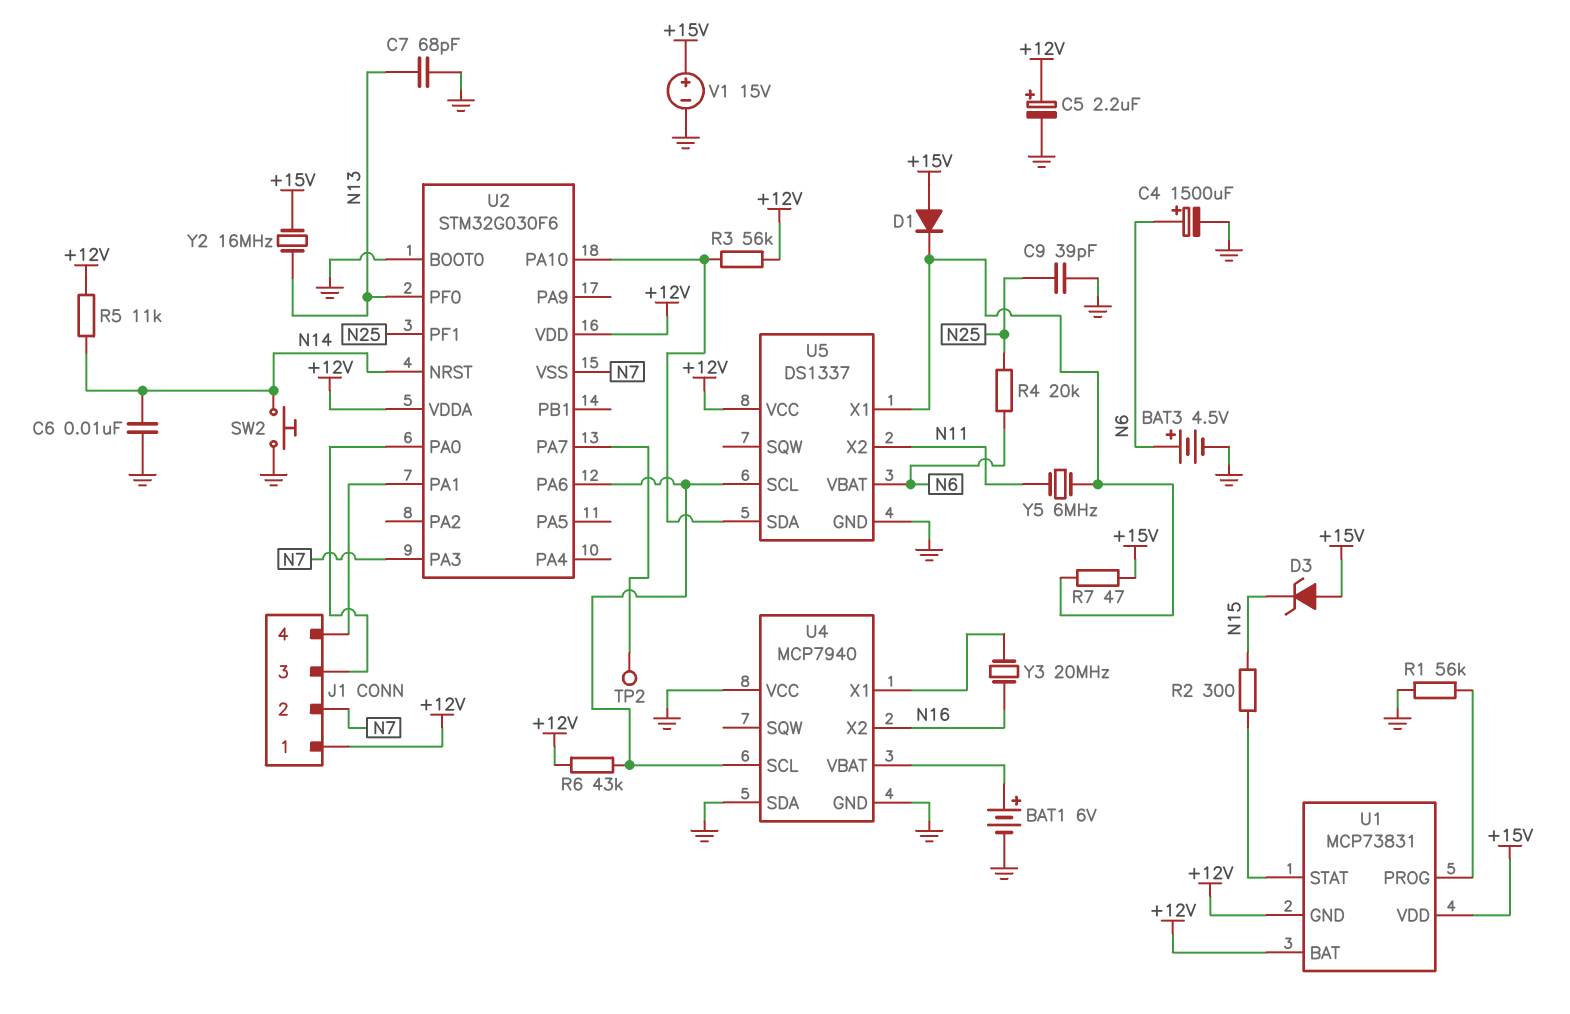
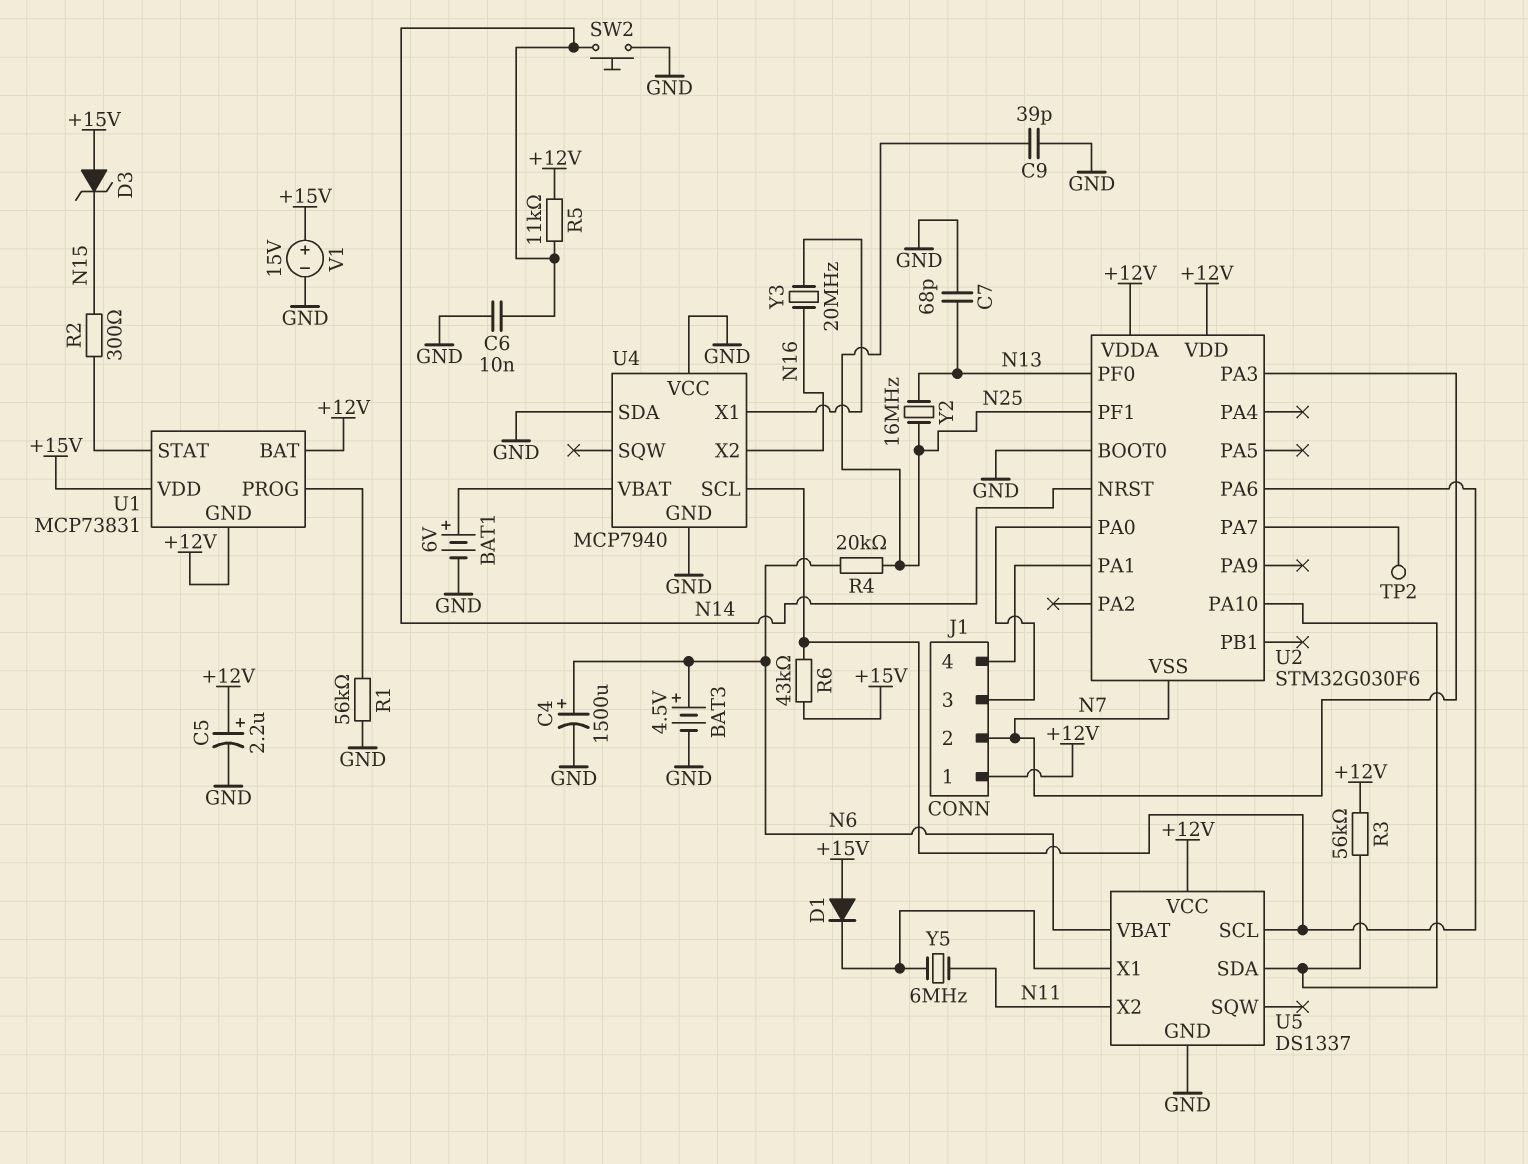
R6: 43k (+12V, U2/PA6) -> 43k (+15V, U2/PA6)
R7: 47 (+15V, U5/X1) -> none
Y2: 16MHz (+15V, N13) -> 16MHz (N13, N25)

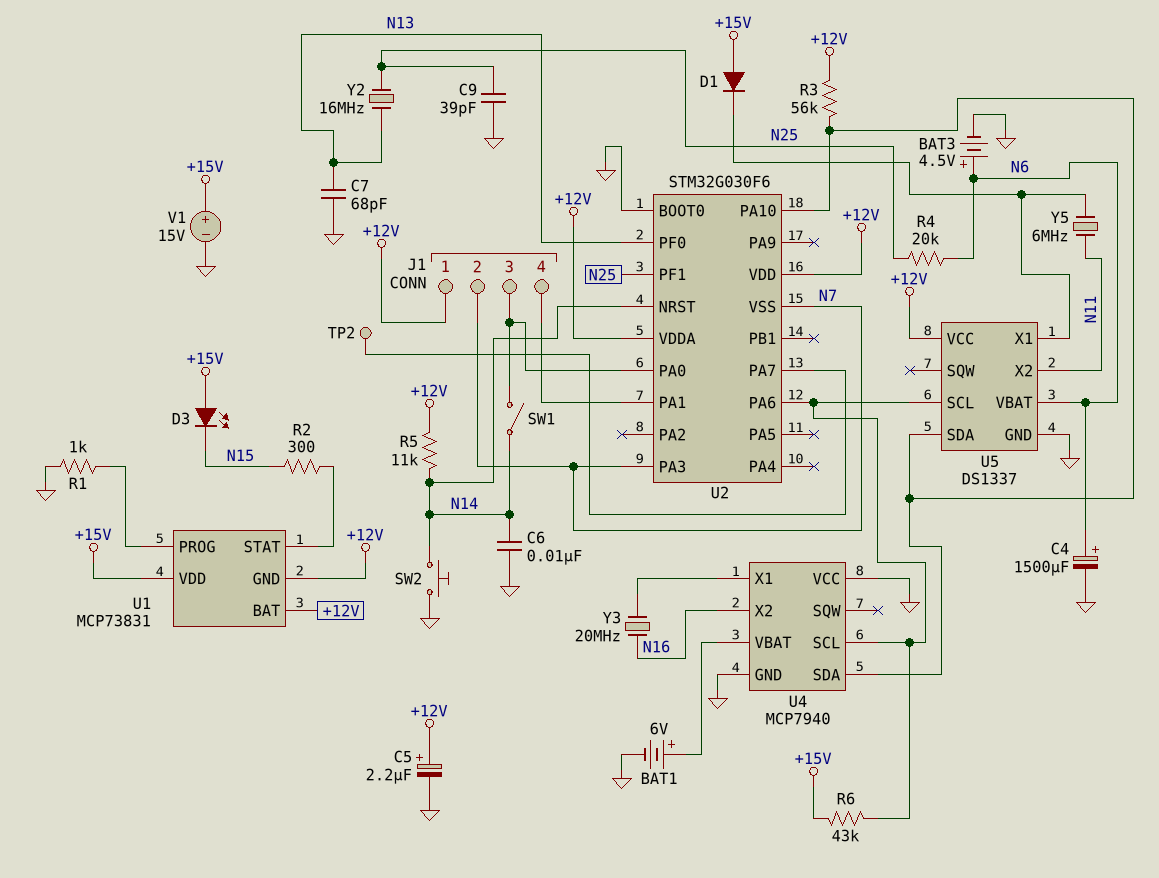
D3: zener (A +15V, K N15) -> LED (A +15V, K N15)
R1: 56k (GND, U1/PROG) -> 1k (GND, U1/PROG)
SW1: none -> switch (J1/3, N14)
U4 pin SDA: GND -> U2/PA10

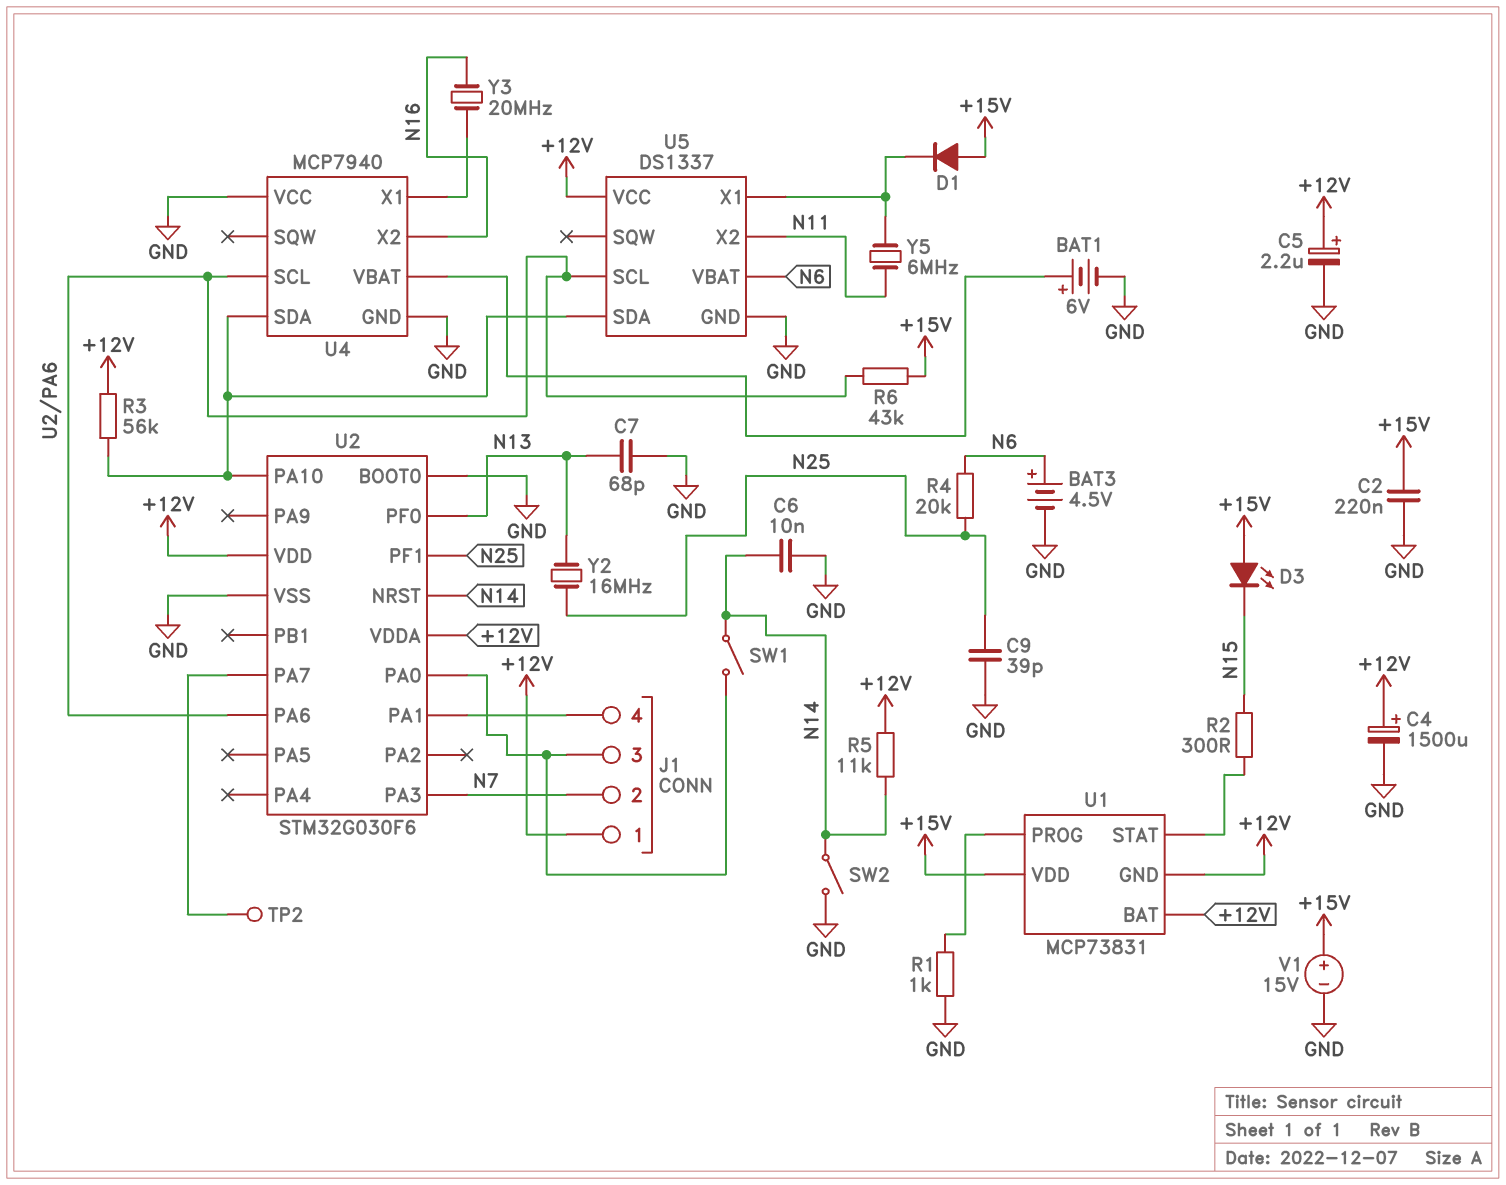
C2: none -> 220nF (+15V, GND)
C4: 1500uF (plus N6, minus GND) -> 1500uF (plus +12V, minus GND)
SW2: button (GND, N14) -> switch (GND, N14)
U2 pin VSS: N7 -> GND

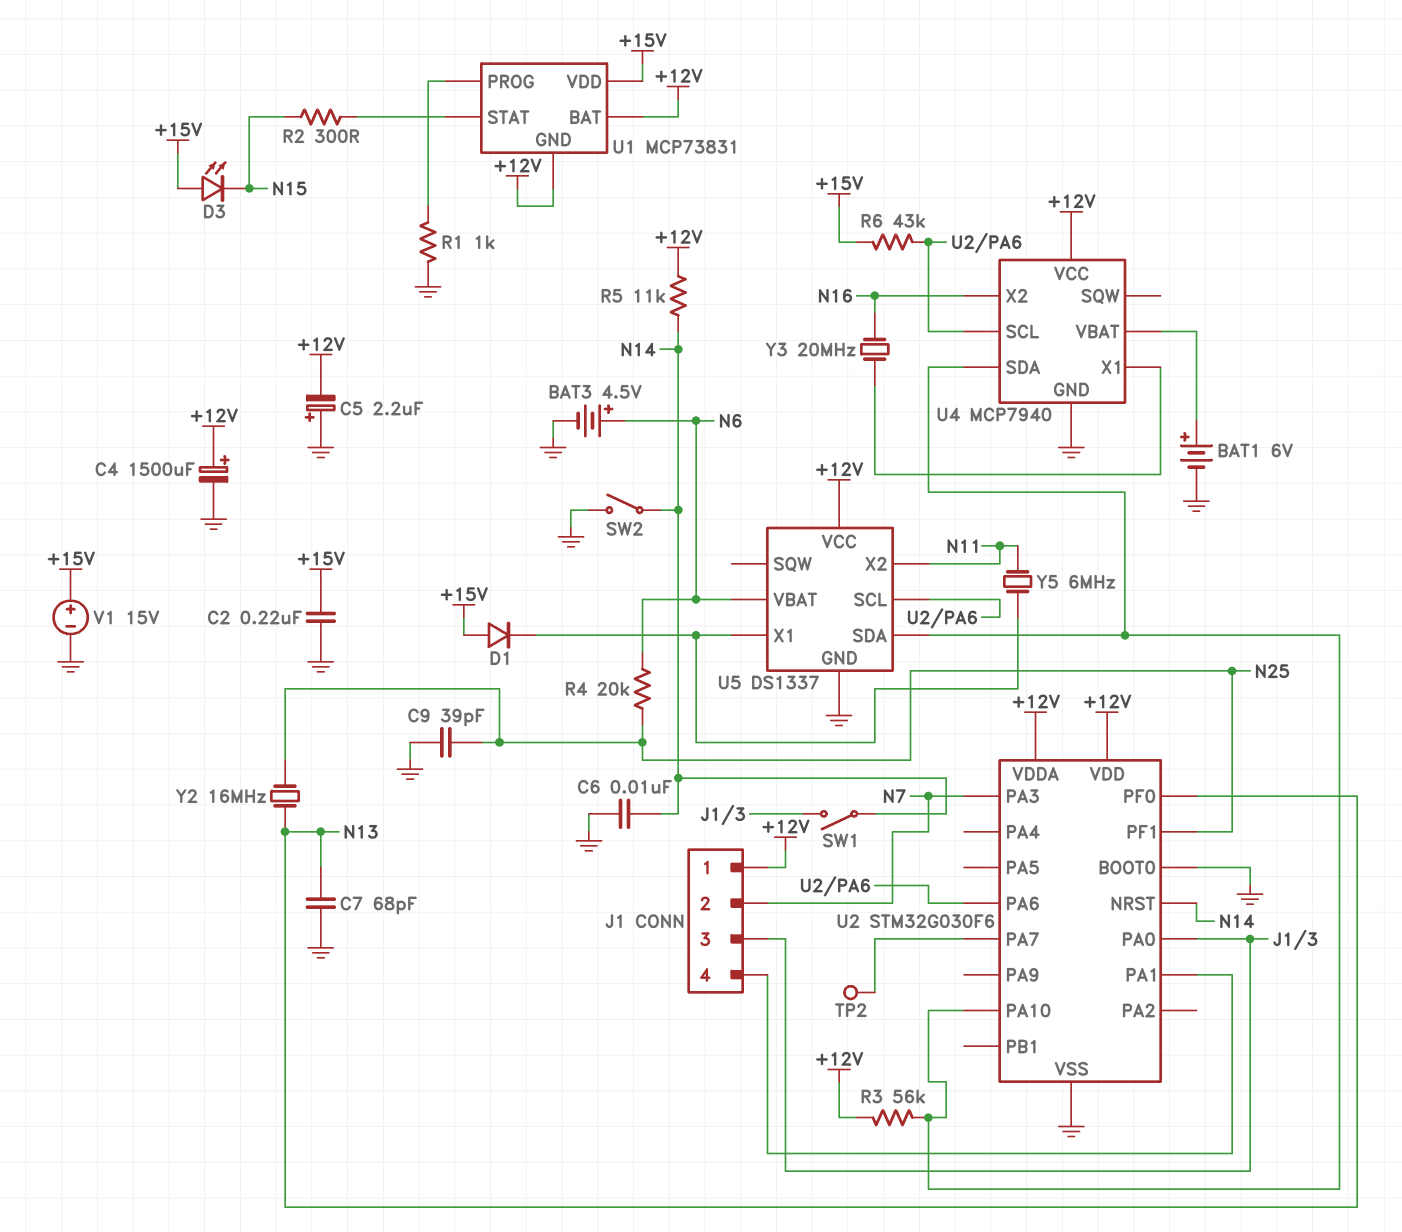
C5: 2.2uF (plus +12V, minus GND) -> 2.2uF (plus GND, minus +12V)
U4 pin VCC: GND -> +12V

